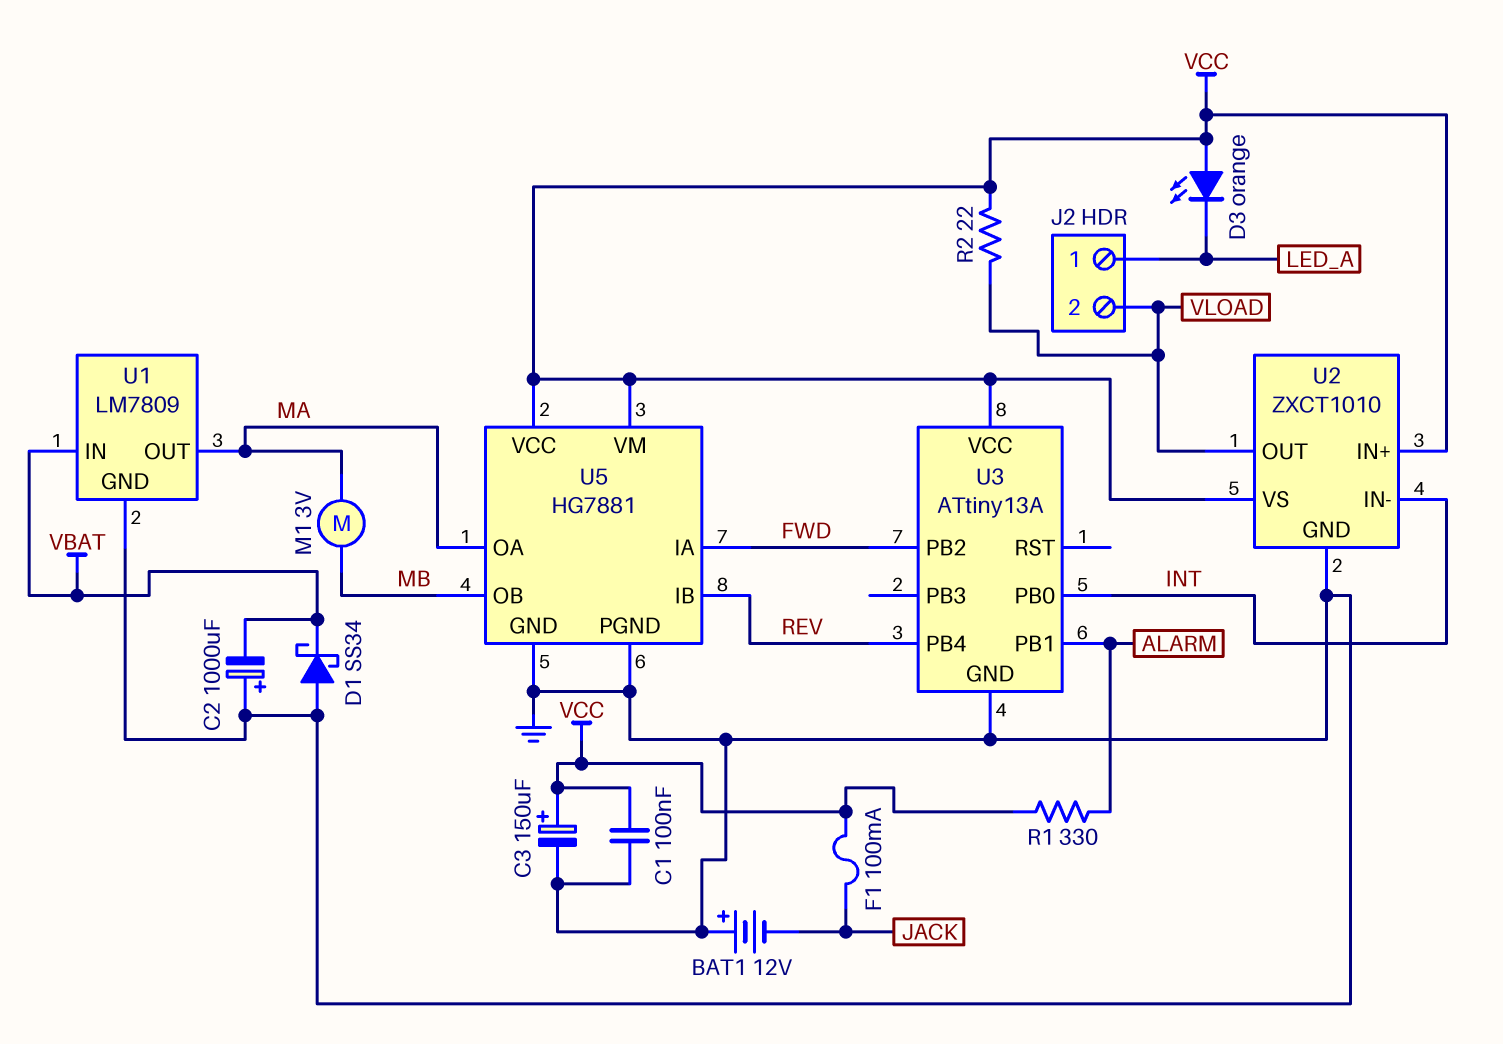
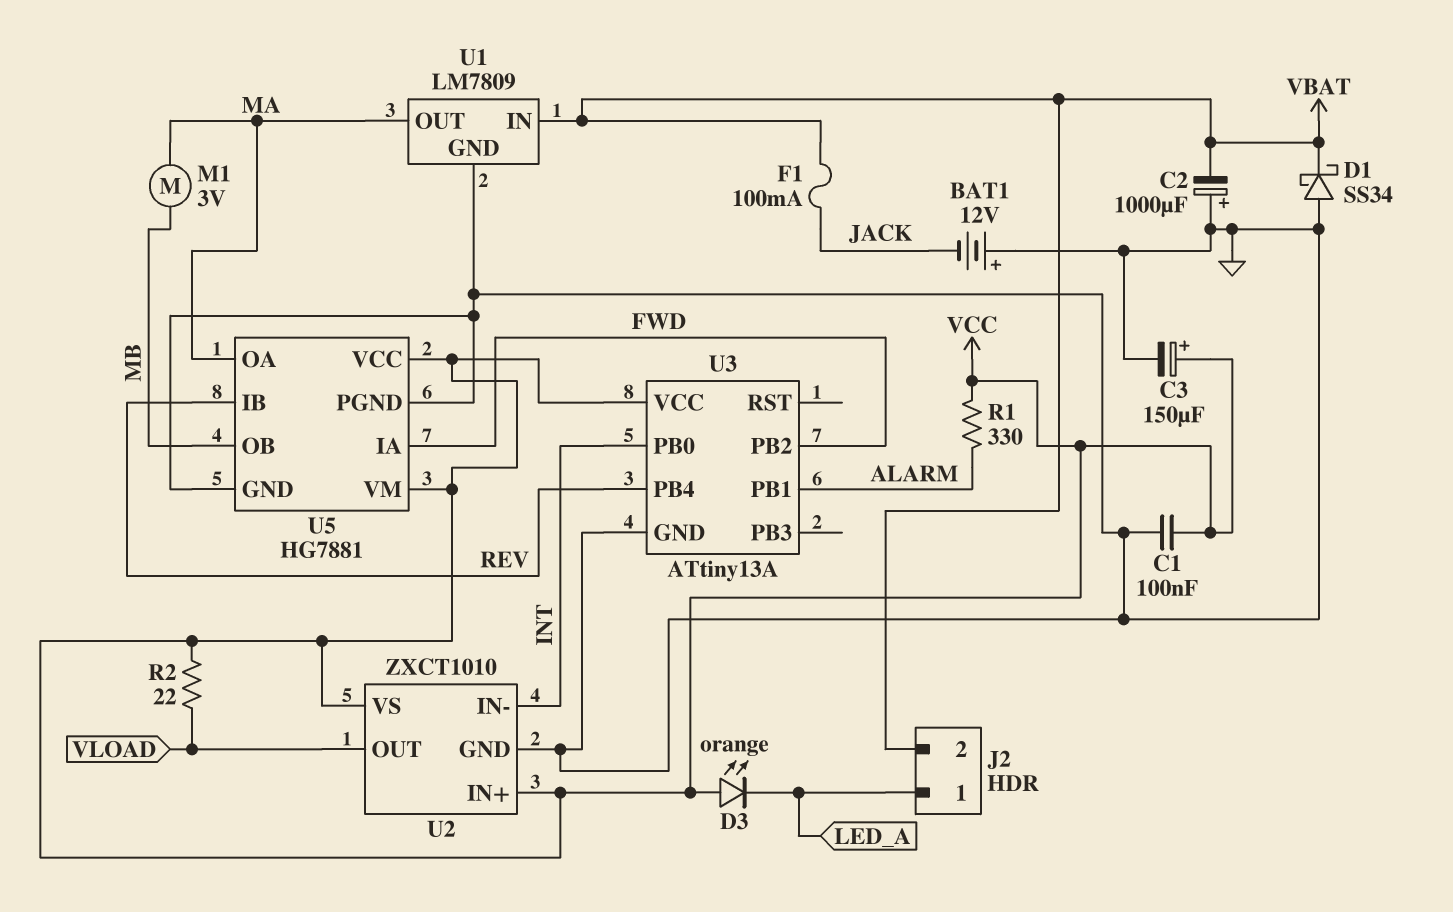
F1: 100mA (JACK, VCC) -> 100mA (JACK, VBAT)
J2 pin 2: VLOAD -> VBAT

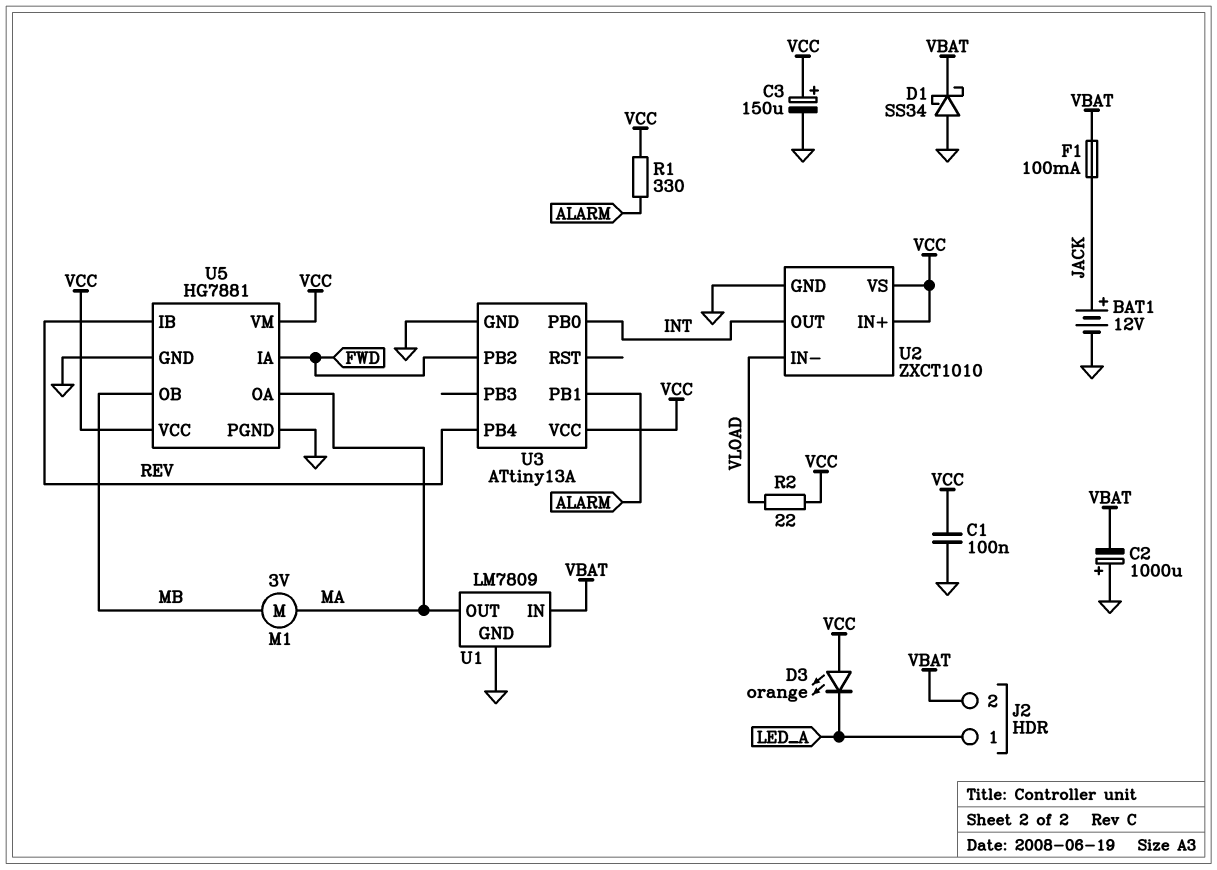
BAT1: 12V (plus GND, minus JACK) -> 12V (plus JACK, minus GND)
U2 pin IN-: INT -> VLOAD
U2 pin OUT: VLOAD -> INT

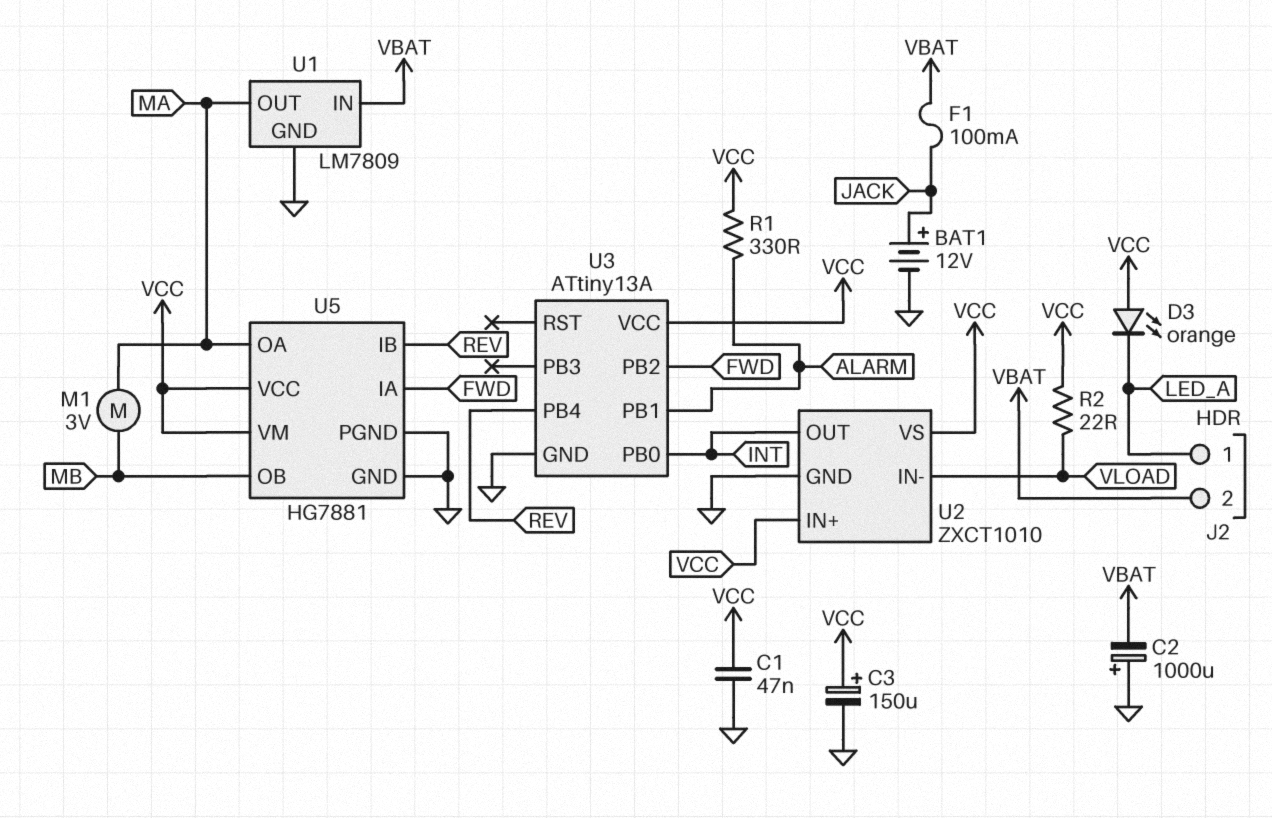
C1: 100nF (GND, VCC) -> 47nF (GND, VCC)
D1: schottky SS34 (A GND, K VBAT) -> none

